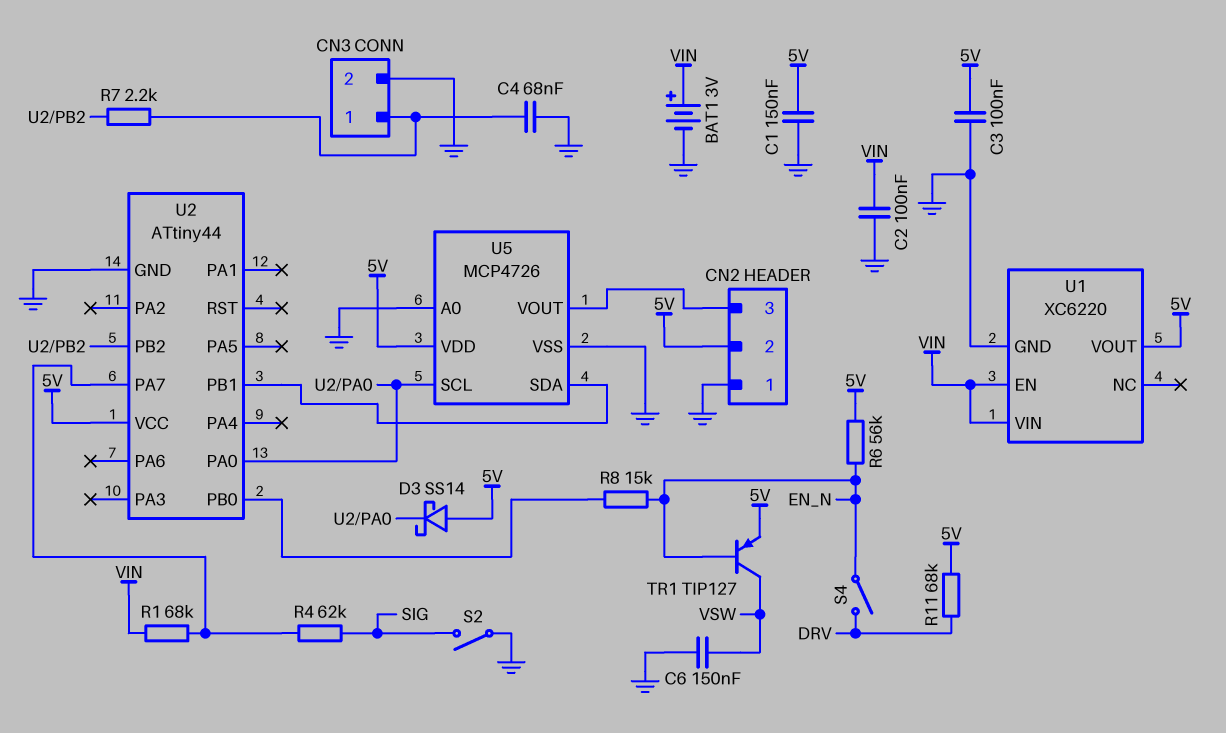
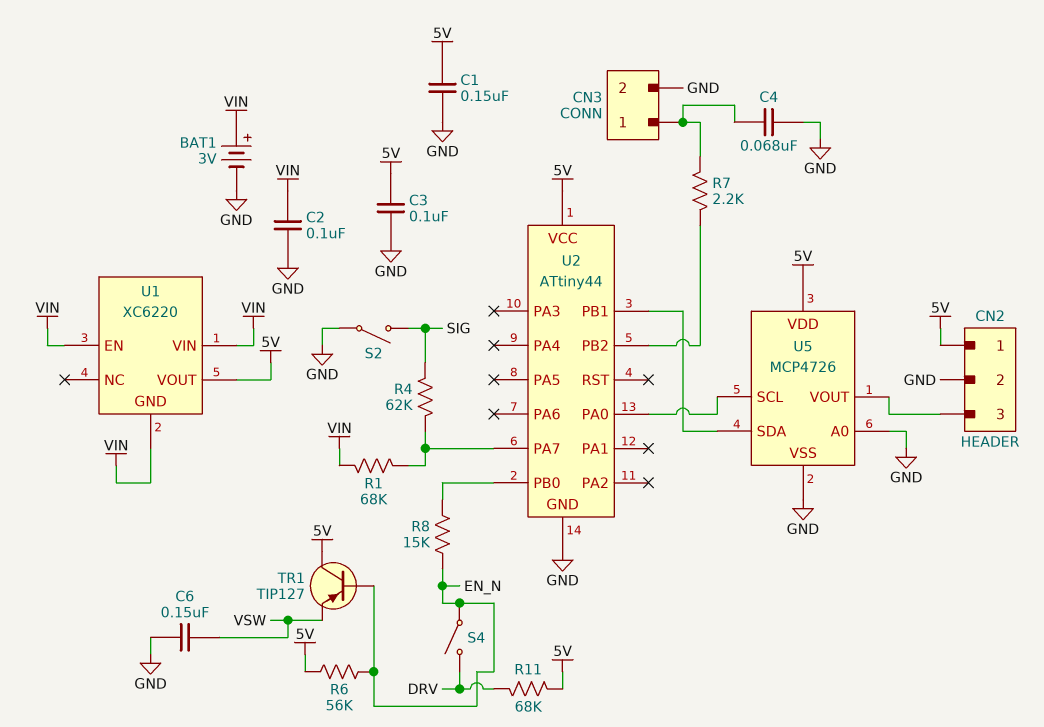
CN2 pin 1: GND -> 5V
CN2 pin 2: 5V -> GND
D3: schottky SS14 (A 5V, K U2/PA0) -> none
TR1: PNP TIP127 (B EN_N, C VSW, E 5V) -> PNP TIP127 (B EN_N, C 5V, E VSW)
U1 pin GND: GND -> VIN

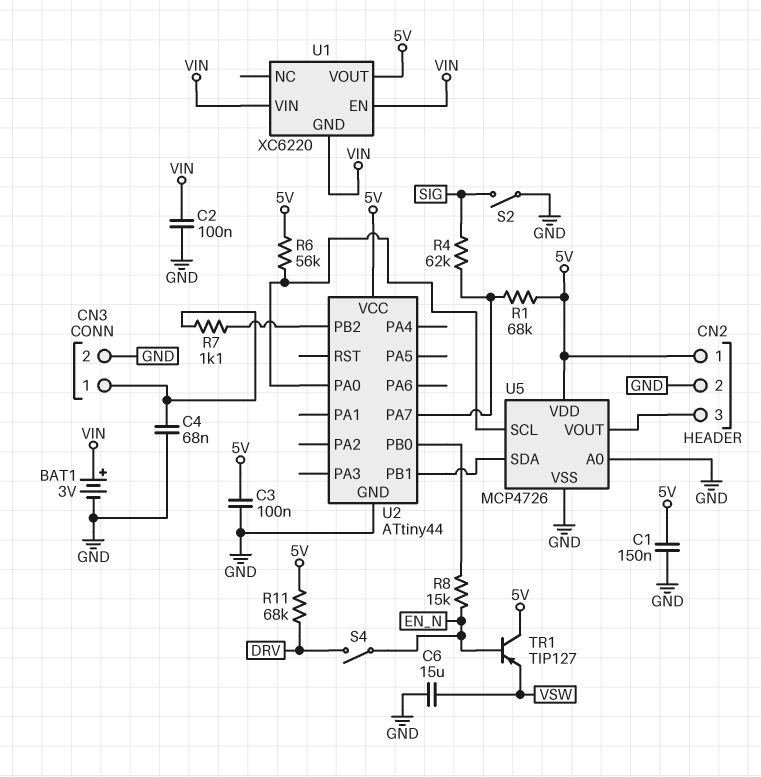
C6: 150nF (GND, VSW) -> 15uF (GND, VSW)
R1: 68k (U2/PA7, VIN) -> 68k (5V, U2/PA7)
R6: 56k (5V, EN_N) -> 56k (5V, U2/PA0)
R7: 2.2k (CN3/1, U2/PB2) -> 1.1k (CN3/1, U2/PB2)

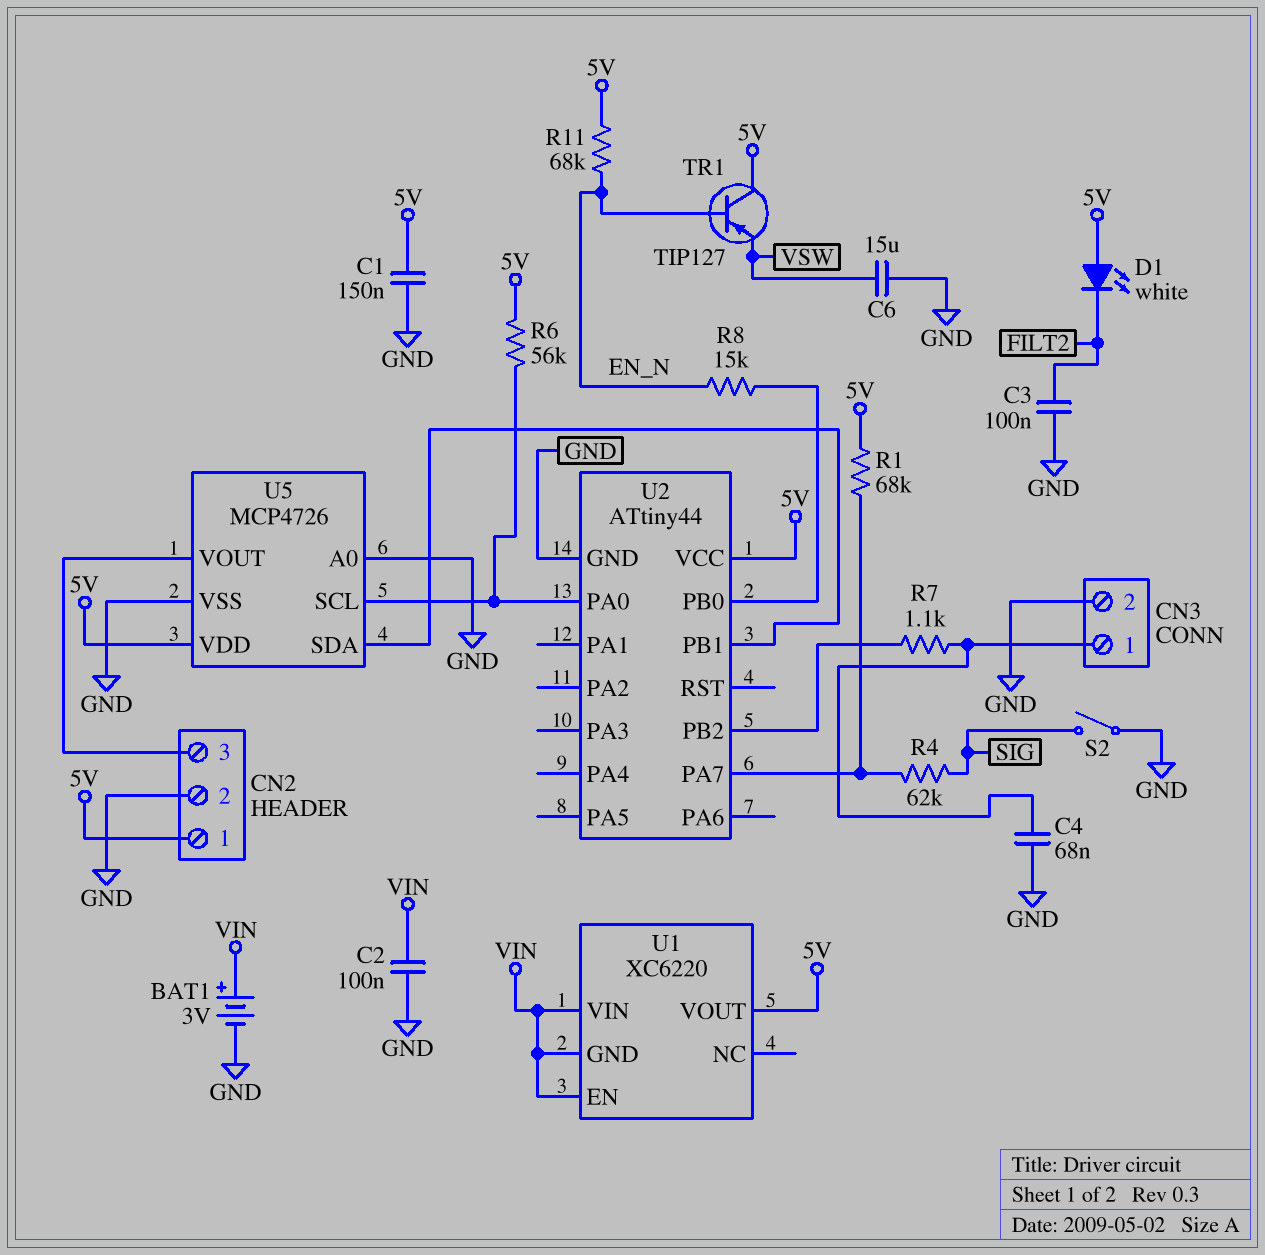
C3: 100nF (5V, GND) -> 100nF (FILT2, GND)
D1: none -> LED white (A 5V, K FILT2)
R11: 68k (5V, DRV) -> 68k (5V, EN_N)
S4: switch (DRV, EN_N) -> none

